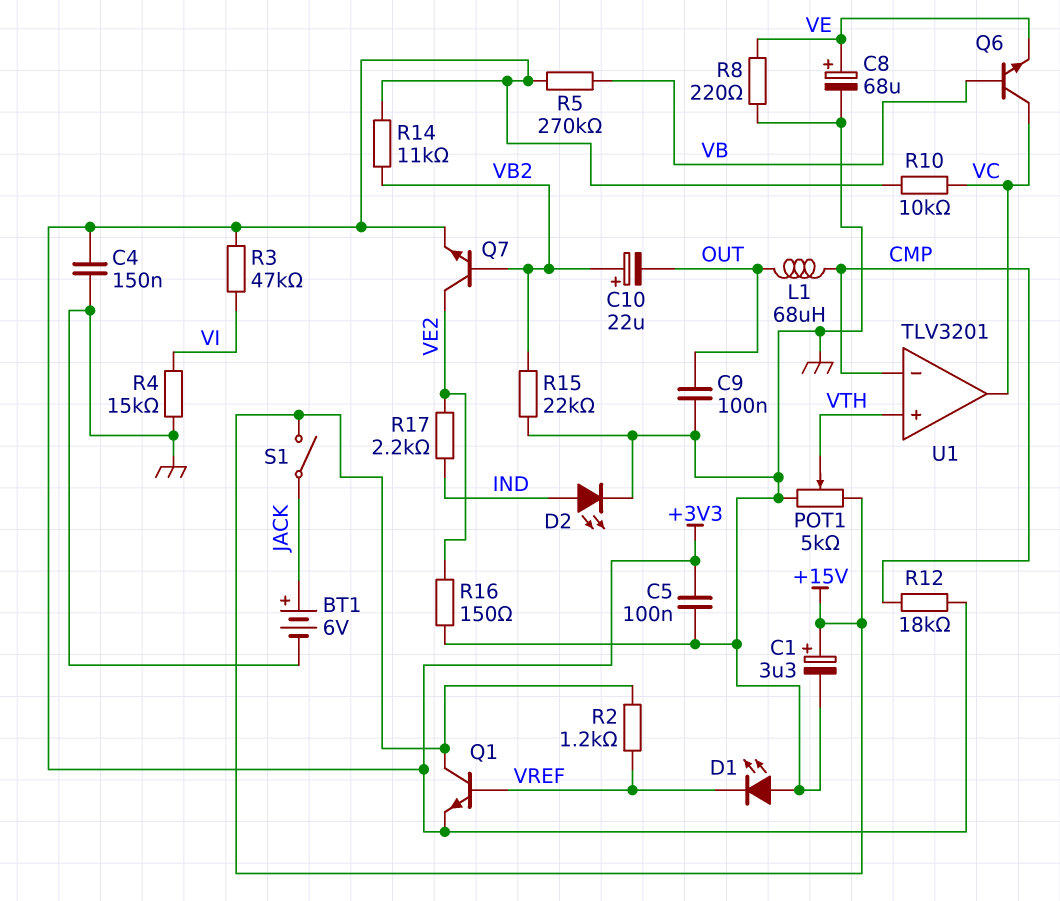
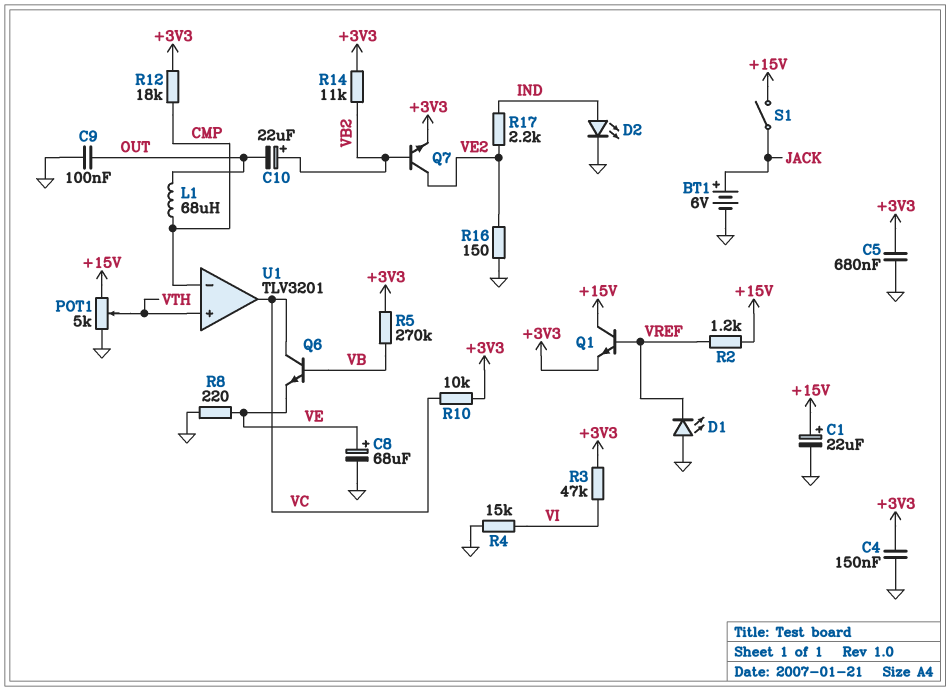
C1: 3.3uF (plus +15V, minus GND) -> 22uF (plus +15V, minus GND)
C5: 100nF (+3V3, GND) -> 680nF (+3V3, GND)
R15: 22k (GND, VB2) -> none

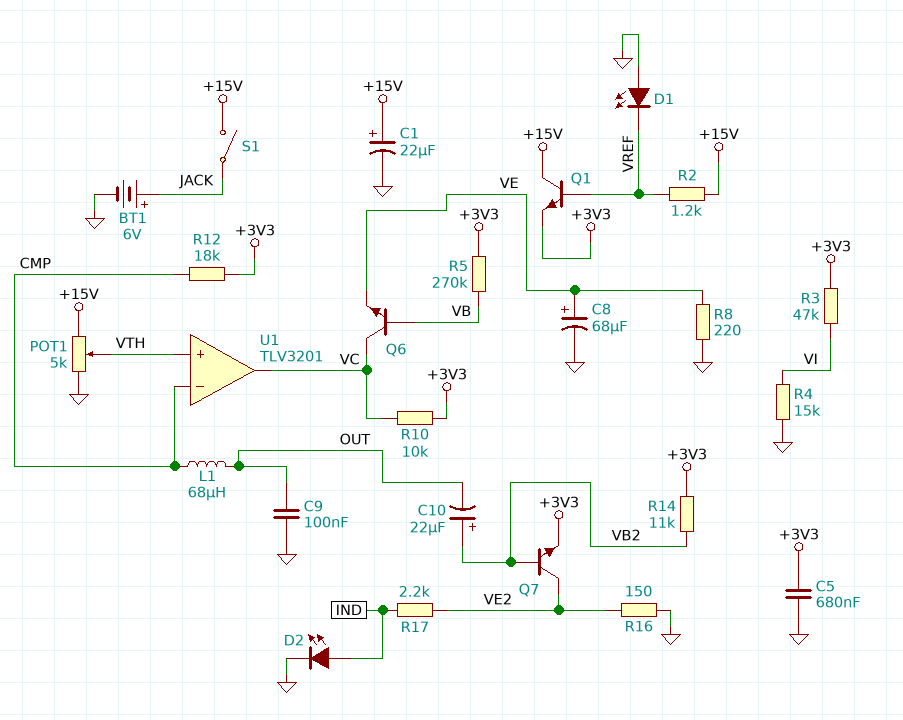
C4: 150nF (+3V3, GND) -> none

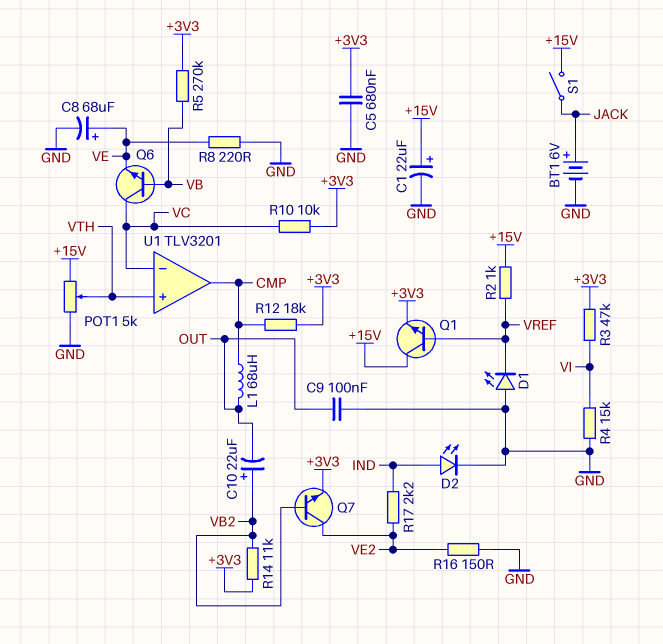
R2: 1.2k (+15V, VREF) -> 1k (+15V, VREF)
U1 pin in-: CMP -> VC
U1 pin out: VC -> CMP

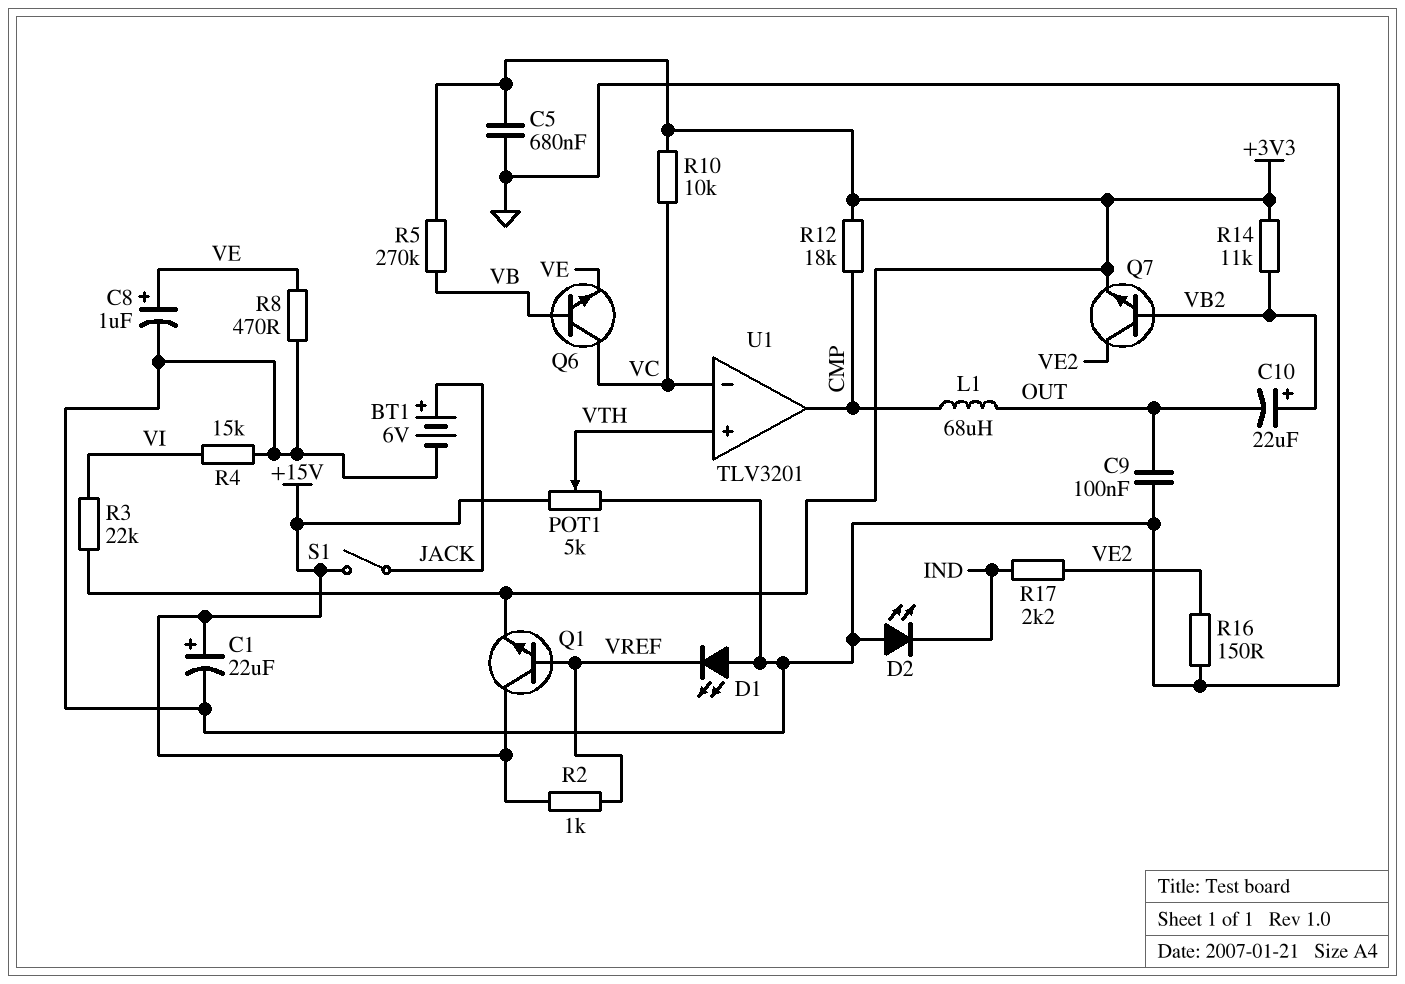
C8: 68uF (plus VE, minus GND) -> 1uF (plus VE, minus GND)
D2: LED (A IND, K GND) -> LED (A GND, K IND)
R3: 47k (+3V3, VI) -> 22k (+3V3, VI)
R8: 220 (GND, VE) -> 470 (GND, VE)

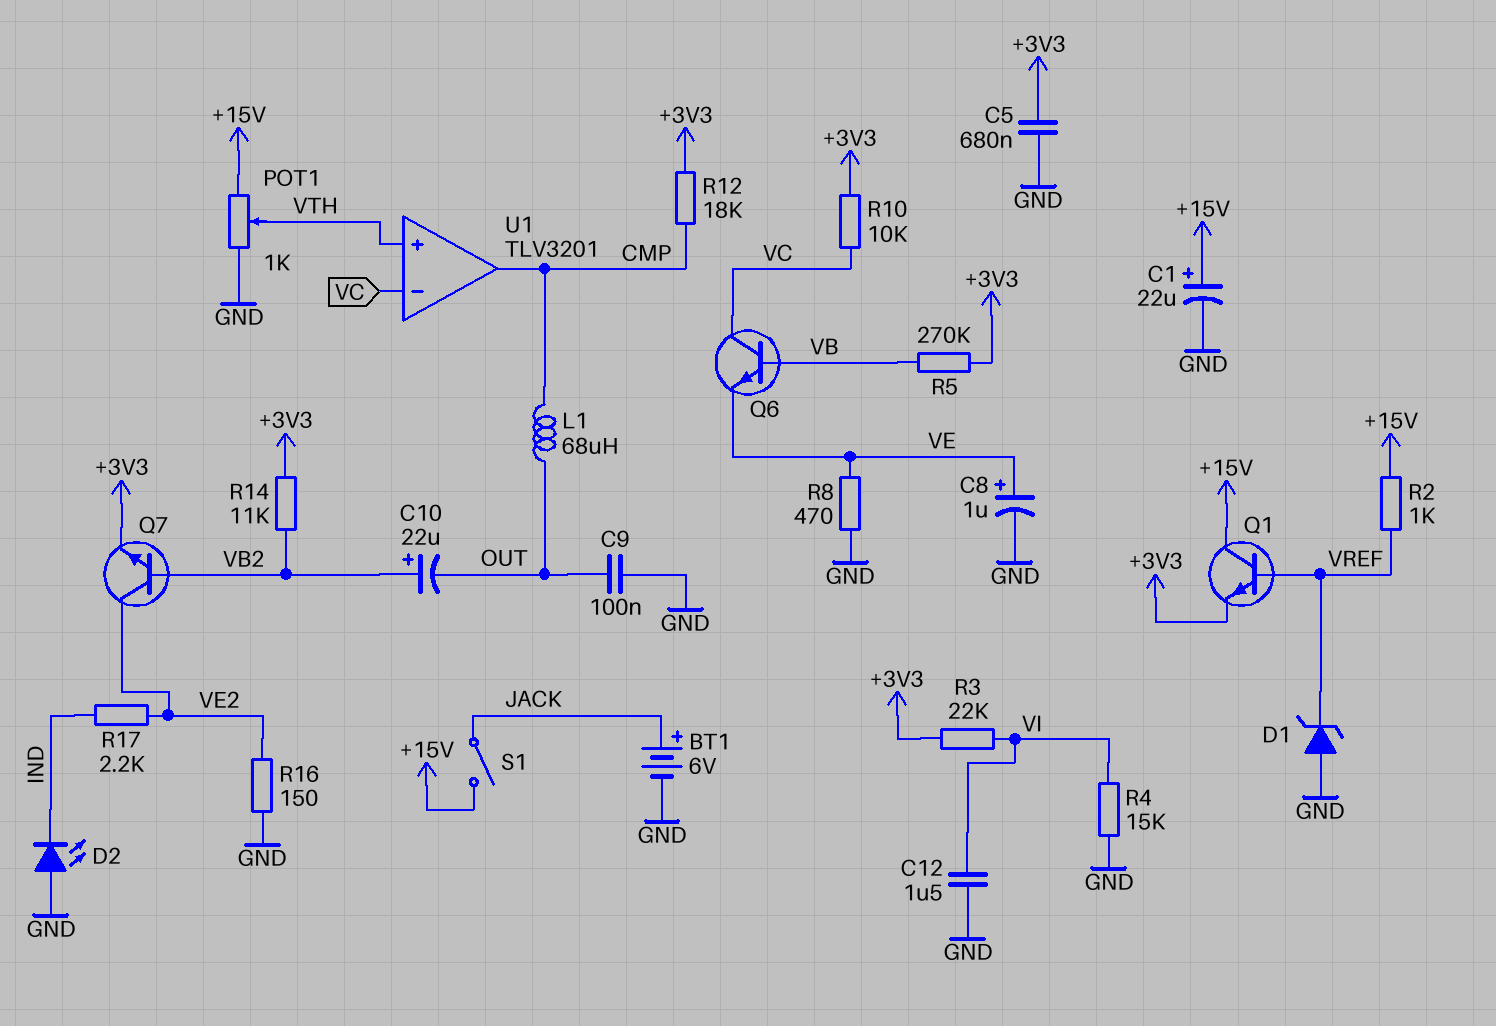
C12: none -> 1.5uF (GND, VI)
D1: LED (A GND, K VREF) -> zener (A GND, K VREF)
POT1: 5k (+15V, GND, wiper VTH) -> 1k (+15V, GND, wiper VTH)

